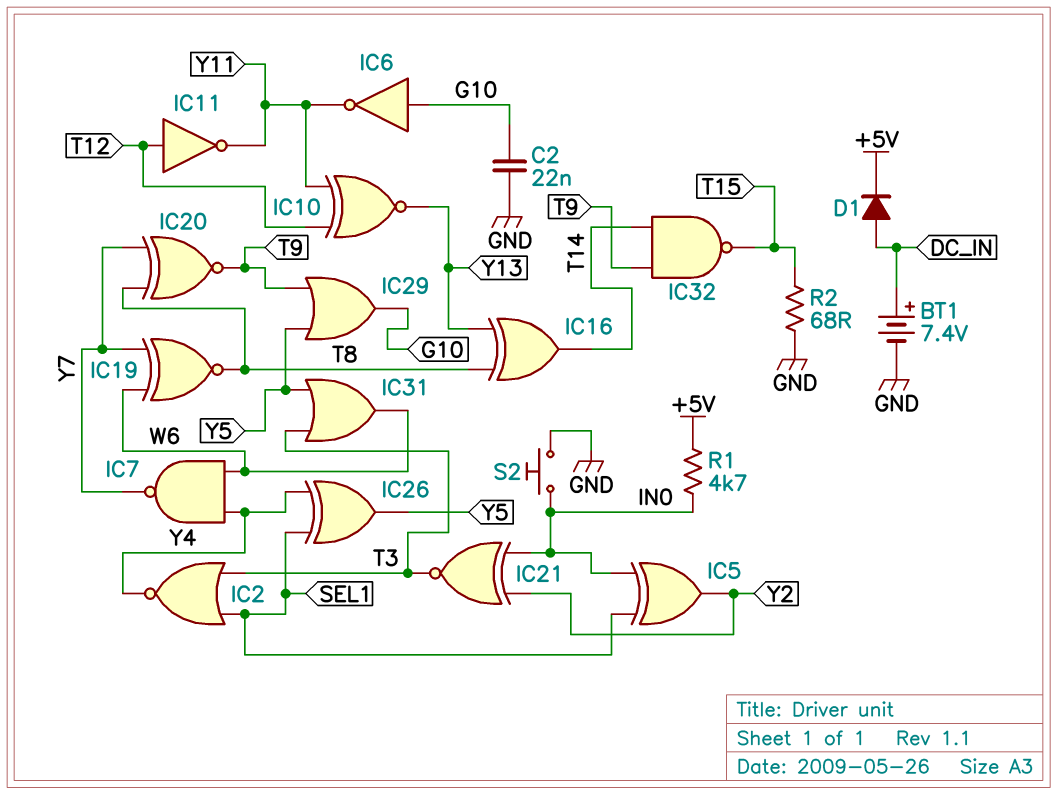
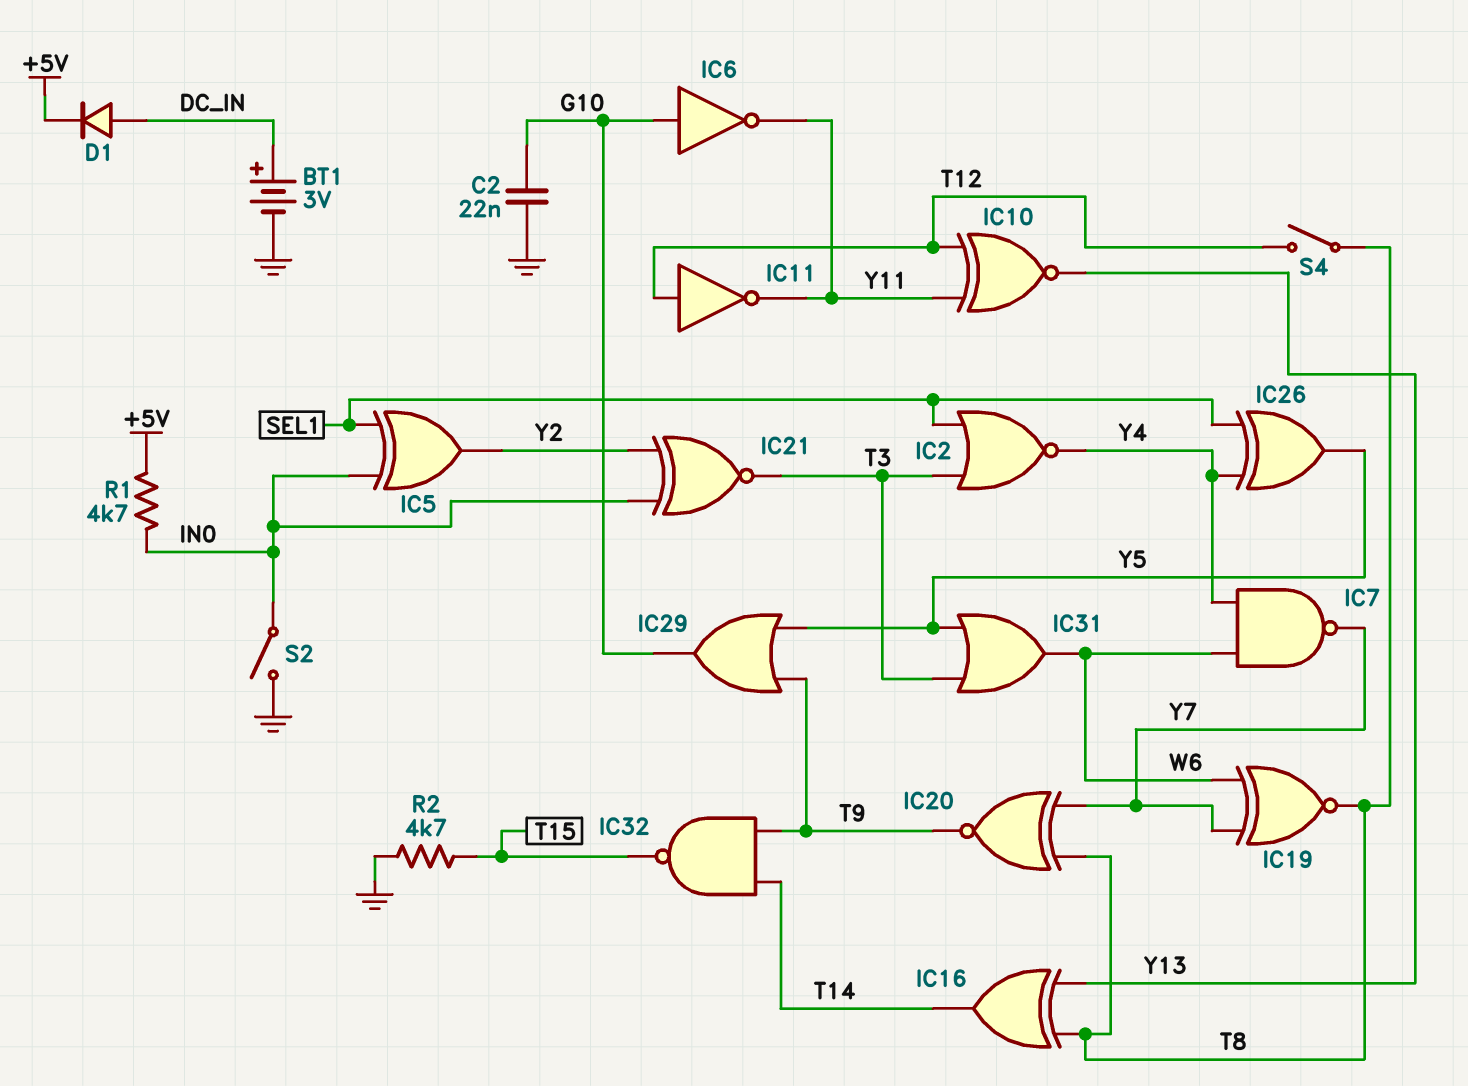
BT1: 7.4V (plus DC_IN, minus GND) -> 3V (plus DC_IN, minus GND)
R2: 68 (GND, T15) -> 4.7k (GND, T15)
S2: button (GND, IN0) -> switch (GND, IN0)
S4: none -> switch (T8, T12)

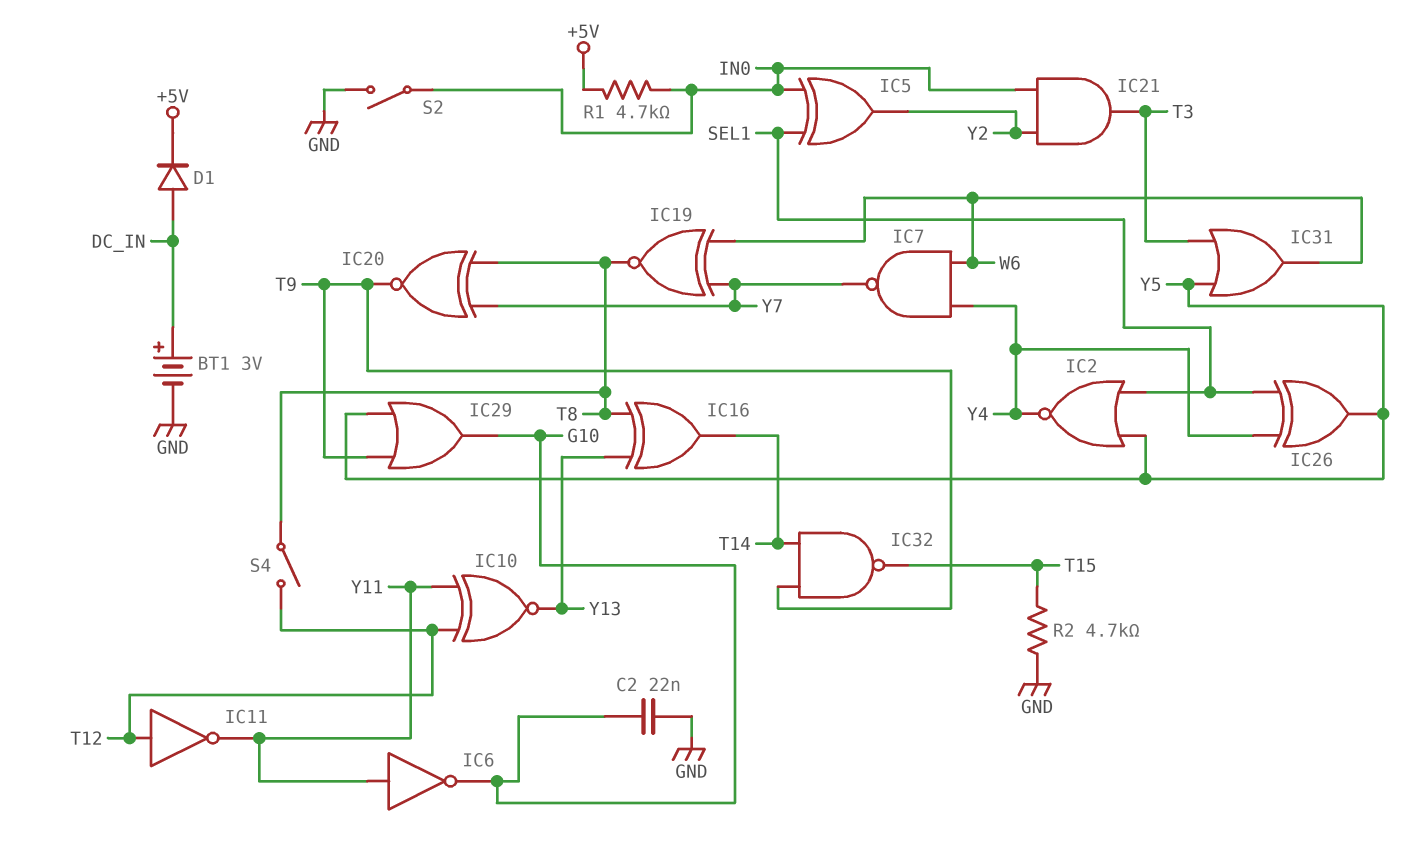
IC2: NOR (in SEL1, in T3, out Y4) -> NOR (in SEL1, in Y5, out Y4)
IC6: NOT (in G10, out Y11) -> NOT (in Y11, out G10)
IC21: XNOR (in IN0, in Y2, out T3) -> AND (in IN0, in Y2, out T3)

